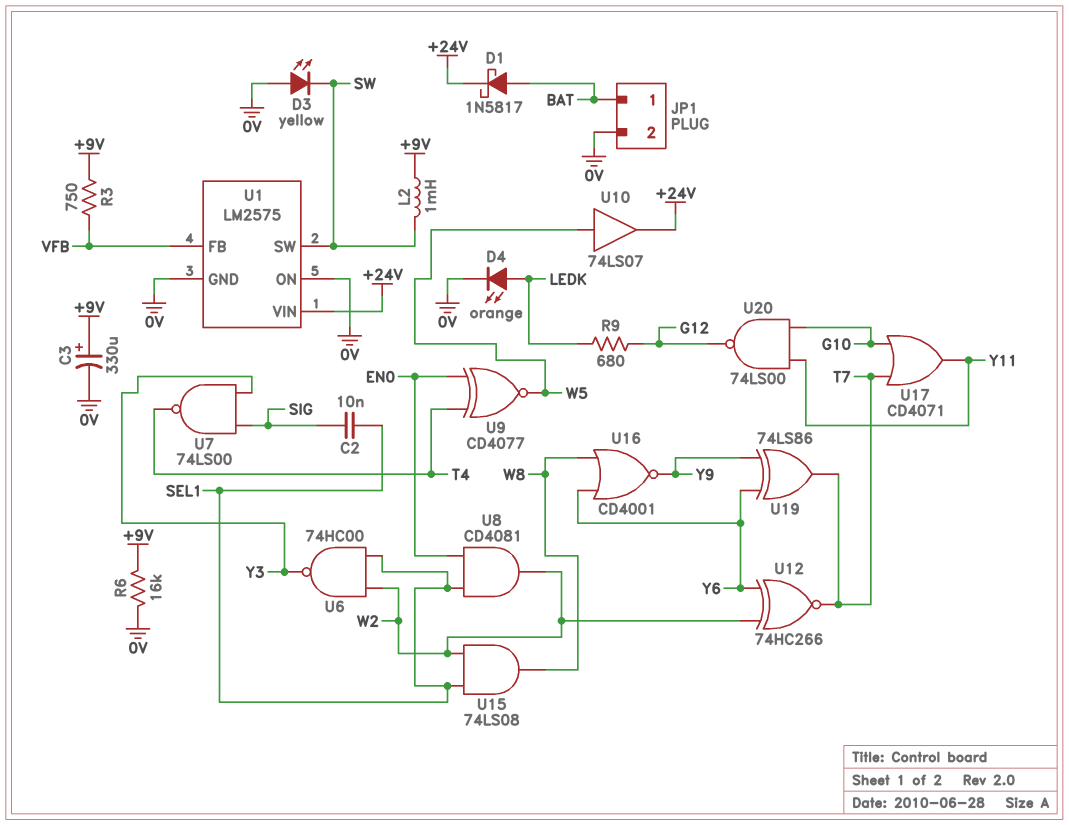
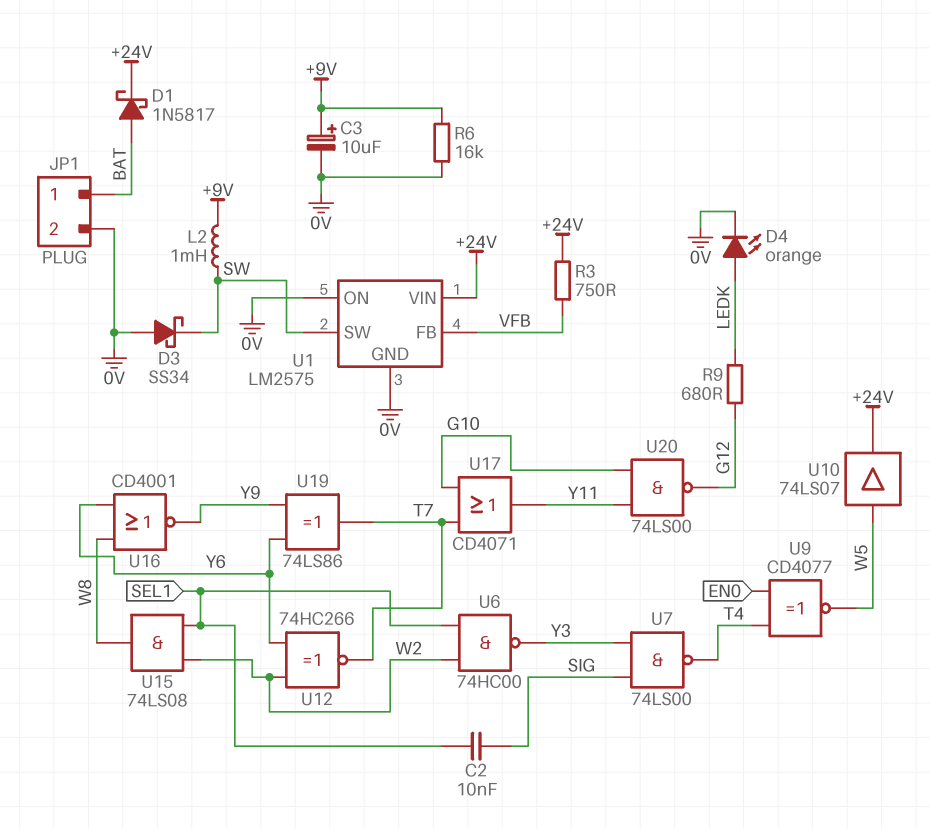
C3: 330uF (plus +9V, minus 0V) -> 10uF (plus +9V, minus 0V)
D3: LED yellow (A 0V, K SW) -> schottky SS34 (A 0V, K SW)
R3: 750 (+9V, VFB) -> 750 (+24V, VFB)
U8: AND CD4081 (in EN0, in SEL1, out W2) -> none

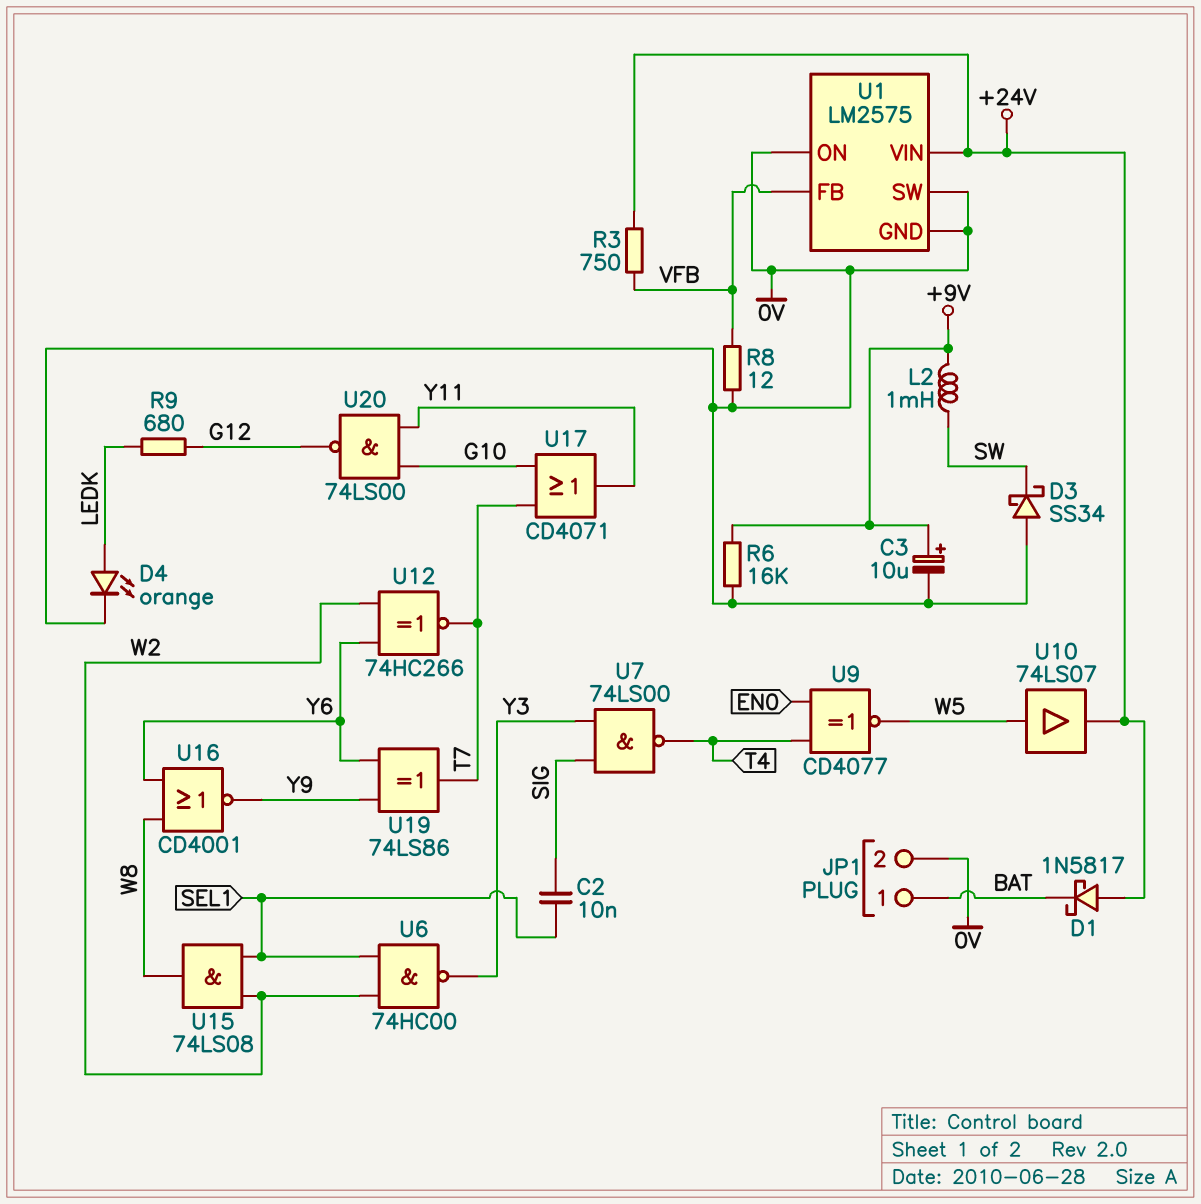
D1: schottky 1N5817 (A BAT, K +24V) -> schottky 1N5817 (A +24V, K BAT)
R8: none -> 12 (0V, VFB)
U1 pin SW: SW -> 0V

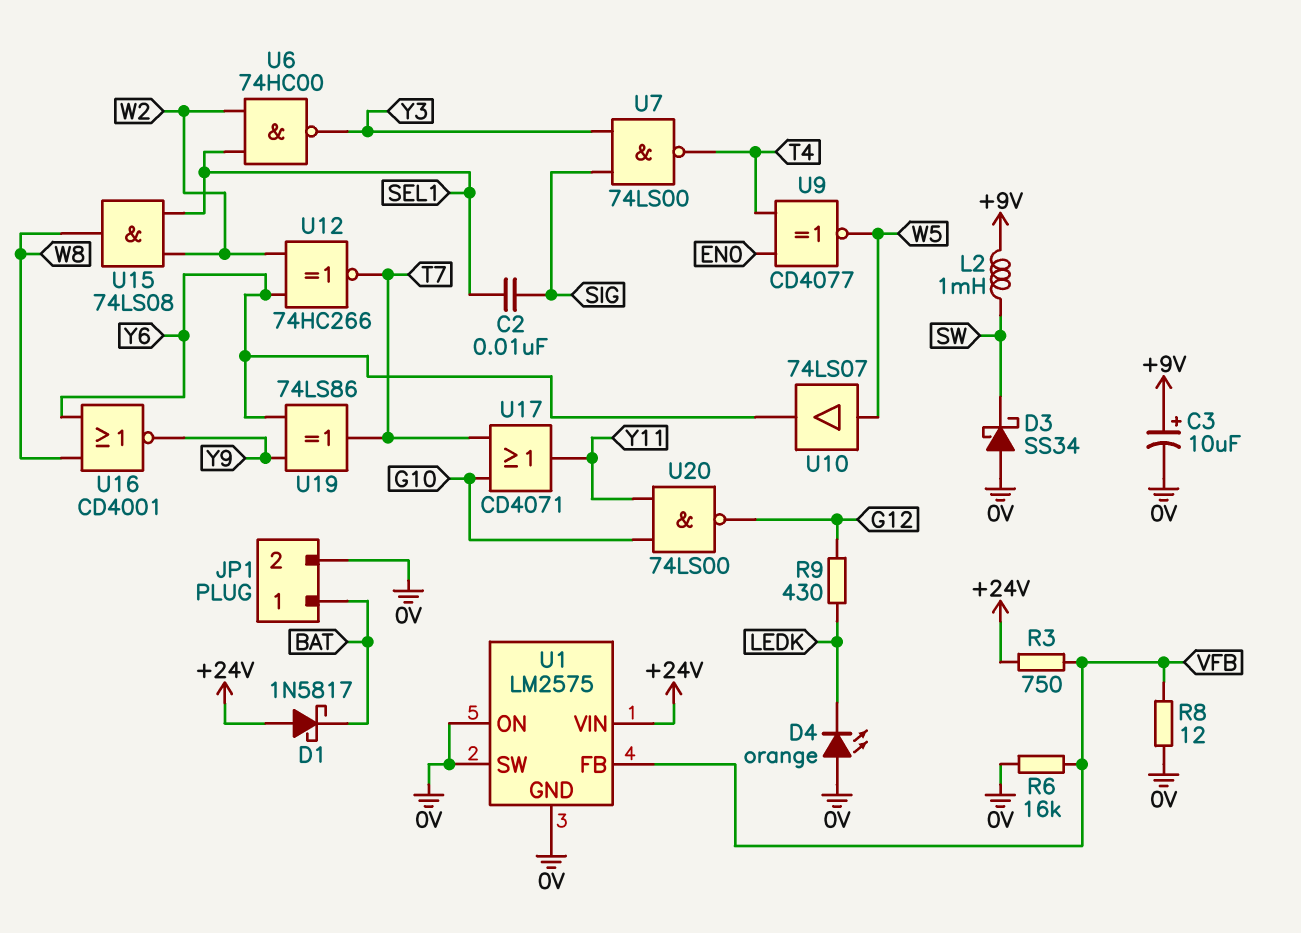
D4: LED orange (A LEDK, K 0V) -> LED orange (A 0V, K LEDK)
R6: 16k (+9V, 0V) -> 16k (0V, VFB)
R9: 680 (G12, LEDK) -> 430 (G12, LEDK)
U10: buffer 74LS07 (in W5, out +24V) -> buffer 74LS07 (in W5, out Y6)

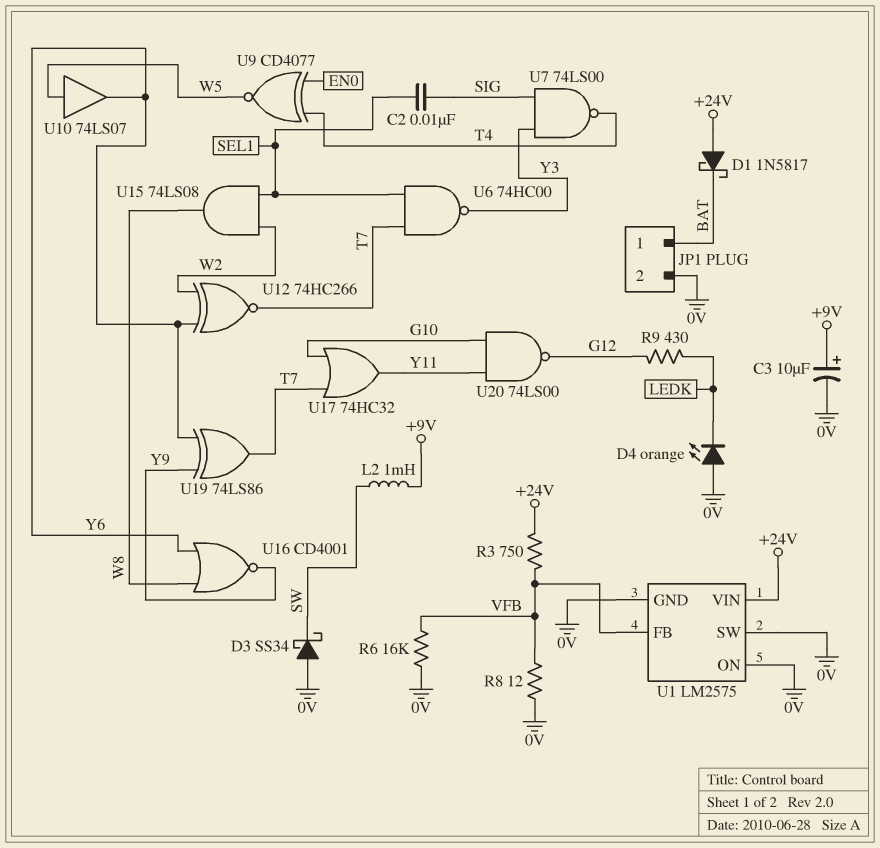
U6: NAND 74HC00 (in SEL1, in W2, out Y3) -> NAND 74HC00 (in SEL1, in T7, out Y3)
U17: OR CD4071 (in G10, in T7, out Y11) -> OR 74HC32 (in G10, in T7, out Y11)

